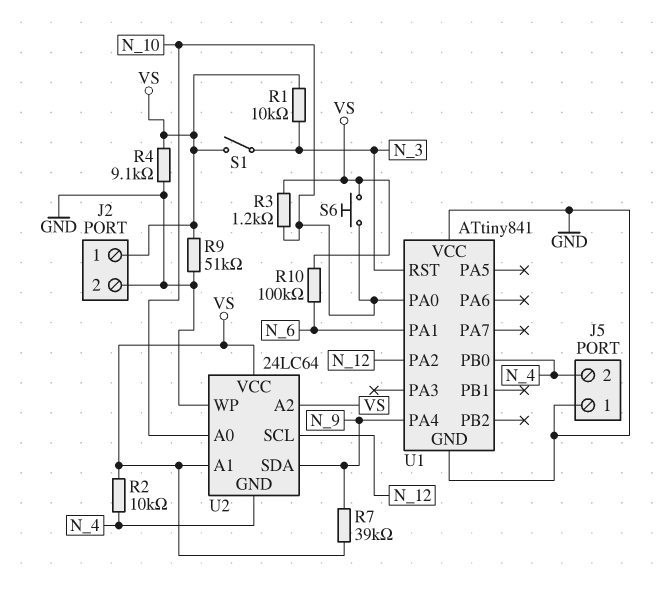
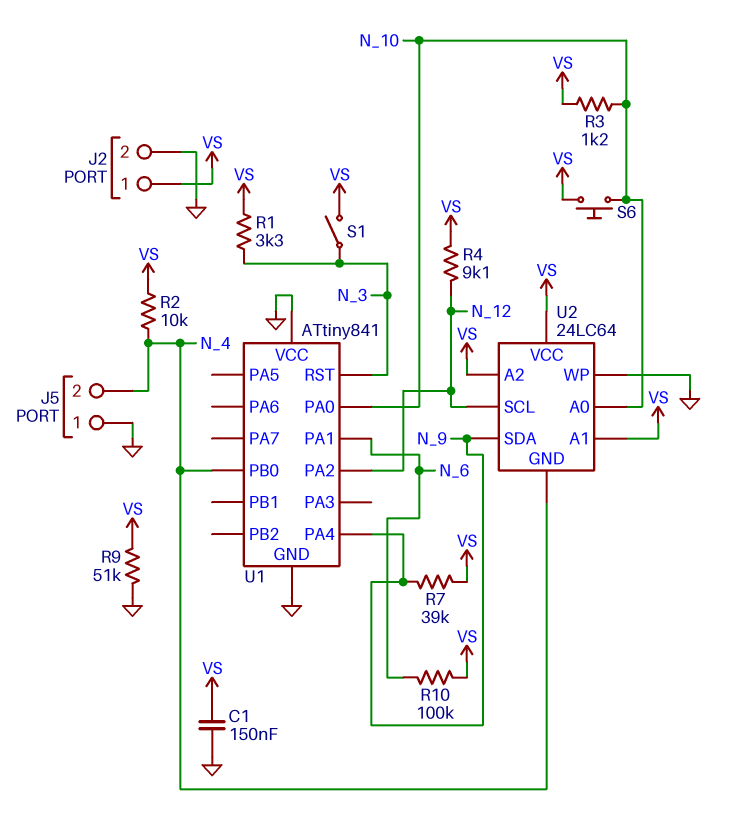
C1: none -> 150nF (GND, VS)
R1: 10k (N_3, VS) -> 3.3k (N_3, VS)
R4: 9.1k (GND, VS) -> 9.1k (N_12, VS)

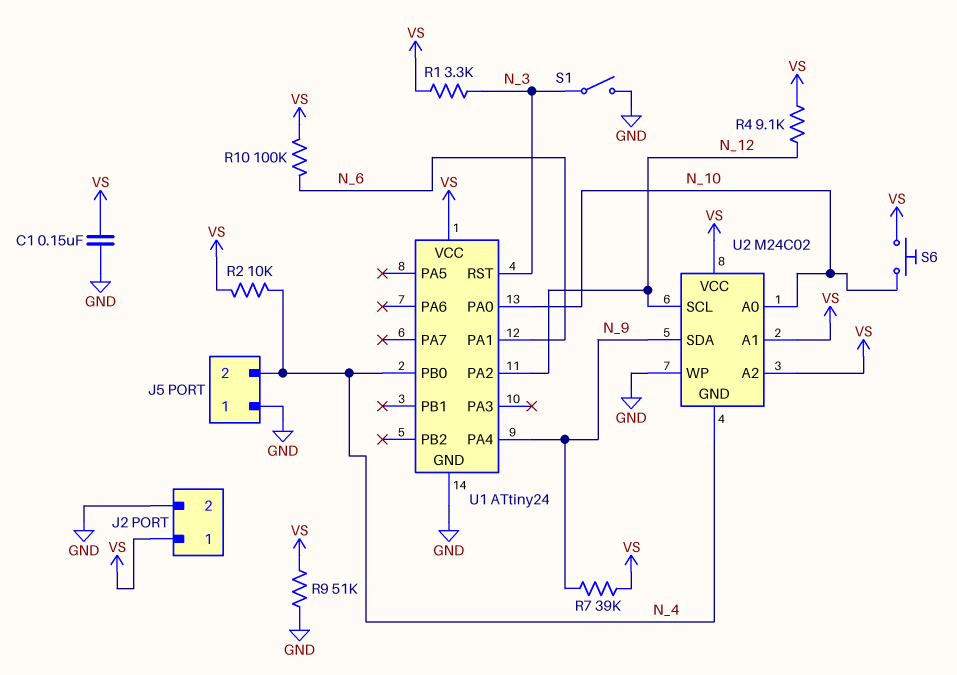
R3: 1.2k (N_10, VS) -> none
S1: switch (N_3, VS) -> switch (GND, N_3)
U1: ATtiny841 -> ATtiny24
U1 pin VCC: GND -> VS
U2: 24LC64 -> M24C02

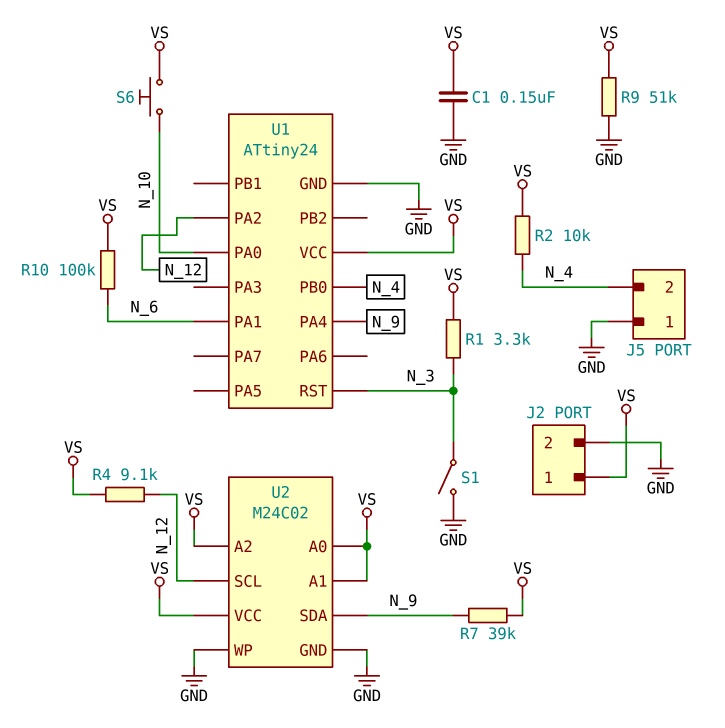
U2 pin A0: N_10 -> VS
U2 pin GND: N_4 -> GND

